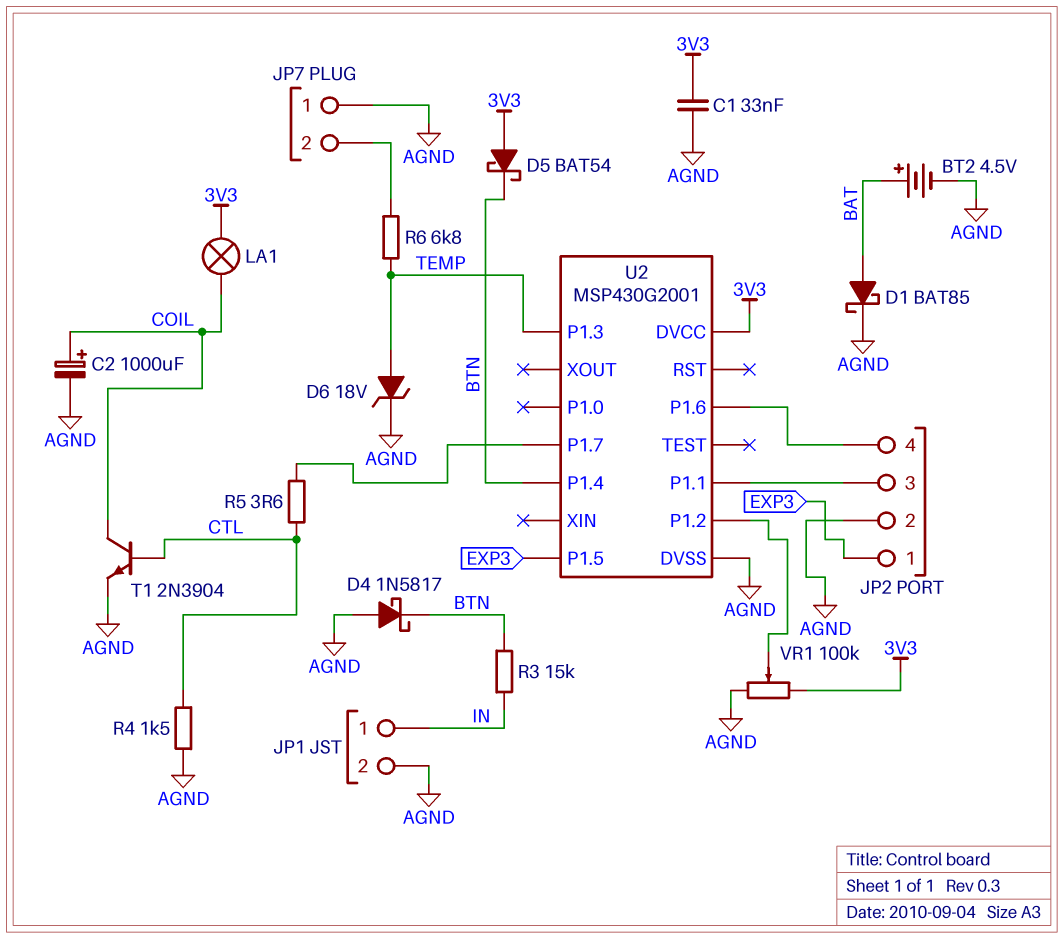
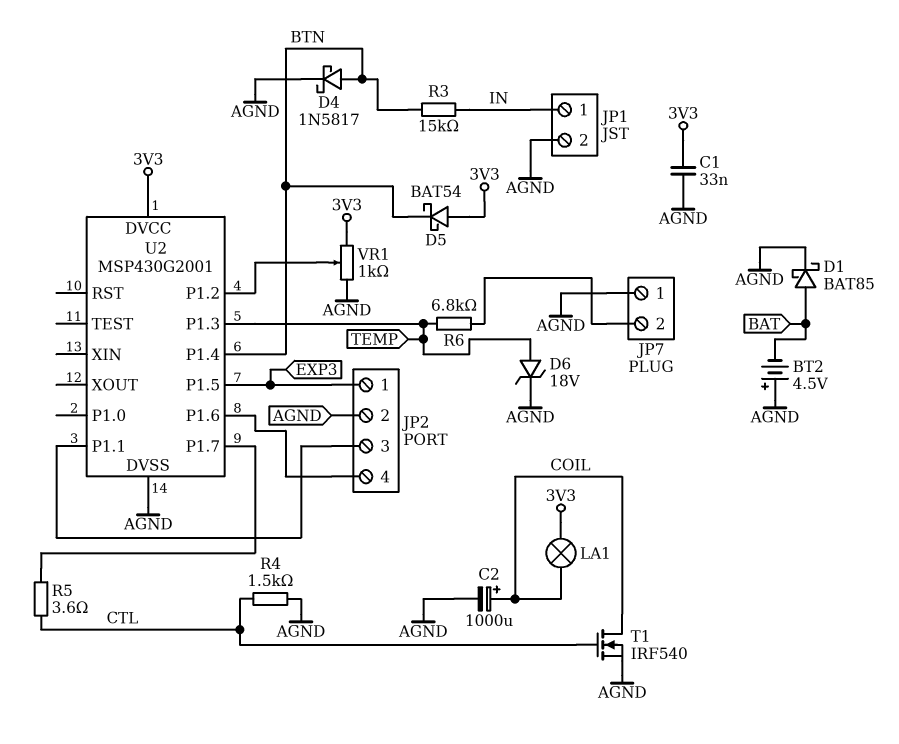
BT2: 4.5V (plus BAT, minus AGND) -> 4.5V (plus AGND, minus BAT)
D4: schottky 1N5817 (A AGND, K BTN) -> schottky 1N5817 (A BTN, K AGND)
T1: NPN 2N3904 (B CTL, C COIL, E AGND) -> NMOS IRF540 (G CTL, D COIL, S AGND)
VR1: 100k (3V3, AGND, wiper U2/P1.2) -> 1k (3V3, AGND, wiper U2/P1.2)

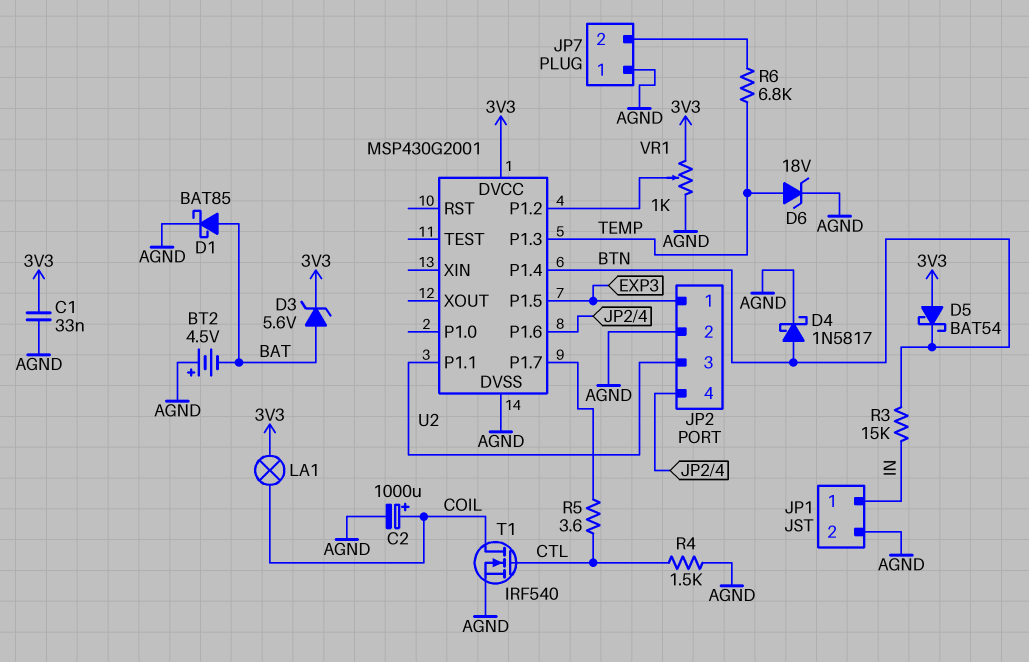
D3: none -> zener 5.6V (A BAT, K 3V3)

